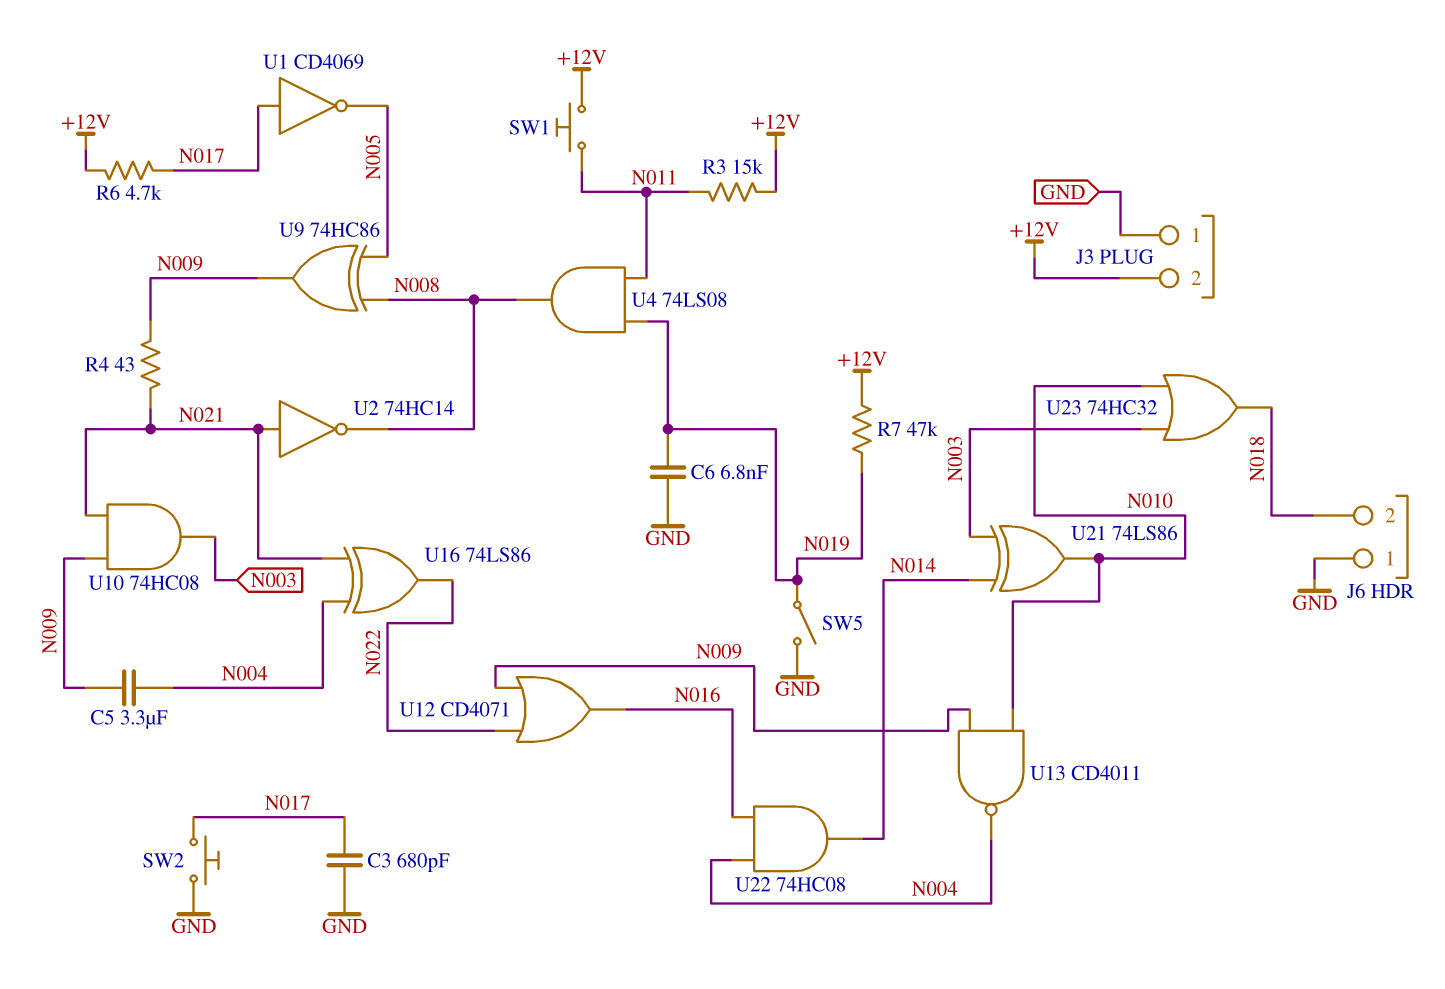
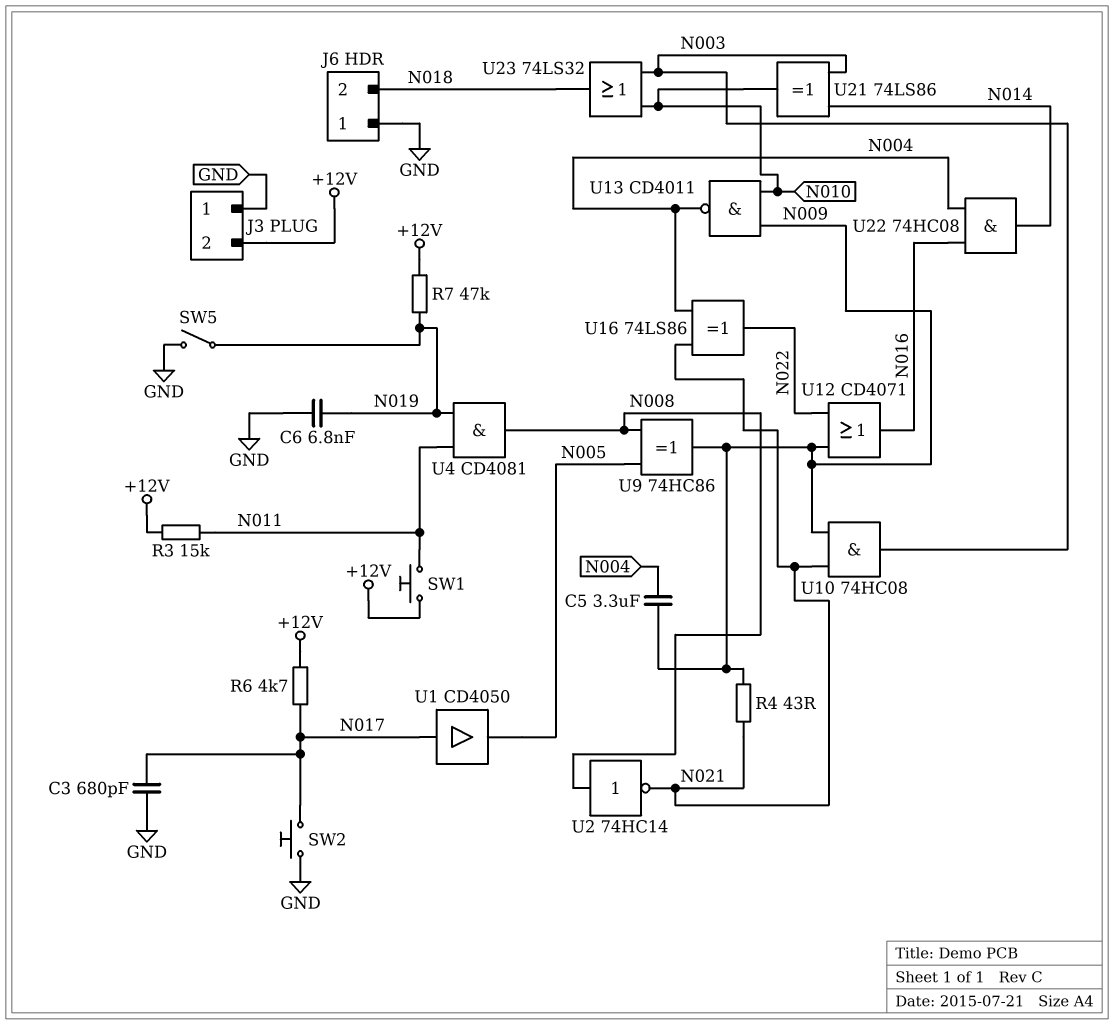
U1: NOT CD4069 (in N017, out N005) -> buffer CD4050 (in N017, out N005)
U2: NOT 74HC14 (in N021, out N008) -> NOT 74HC14 (in N008, out N021)
U4: AND 74LS08 (in N011, in N019, out N008) -> AND CD4081 (in N011, in N019, out N008)
U23: OR 74HC32 (in N003, in N010, out N018) -> OR 74LS32 (in N003, in N010, out N018)

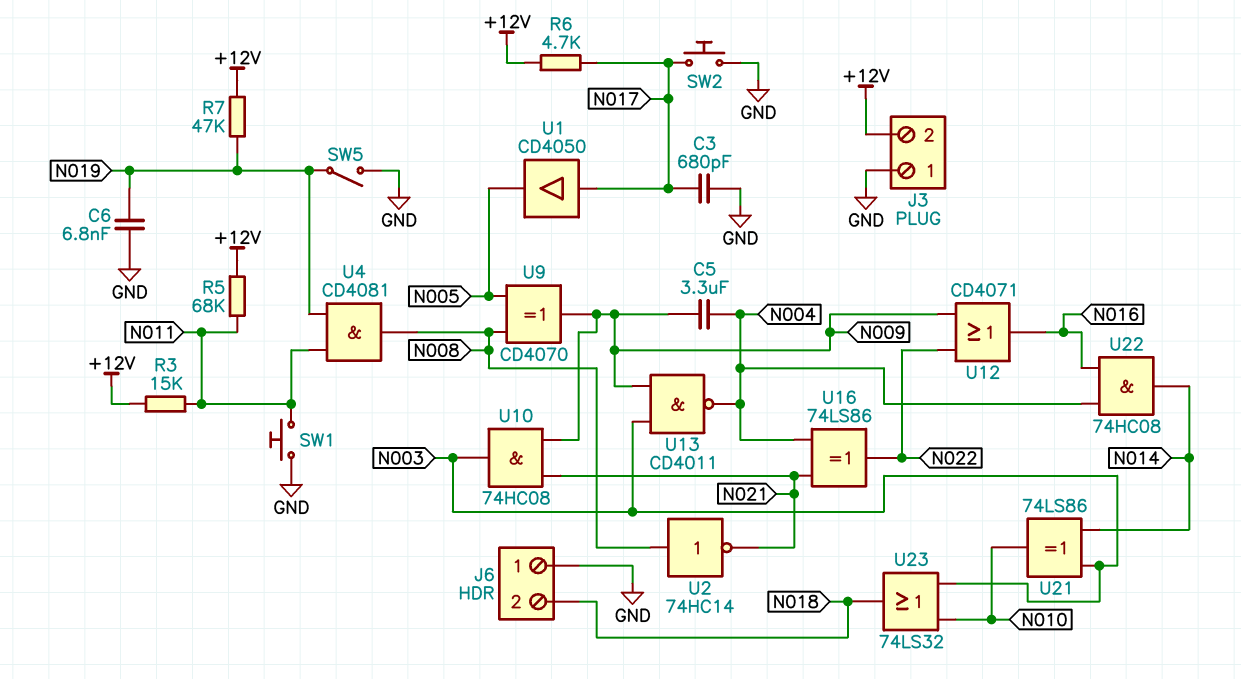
R4: 43 (N009, N021) -> none
R5: none -> 68k (+12V, N011)
SW1: button (+12V, N011) -> button (GND, N011)
U9: XOR 74HC86 (in N005, in N008, out N009) -> XOR CD4070 (in N005, in N008, out N009)
U13: NAND CD4011 (in N009, in N010, out N004) -> NAND CD4011 (in N003, in N009, out N004)

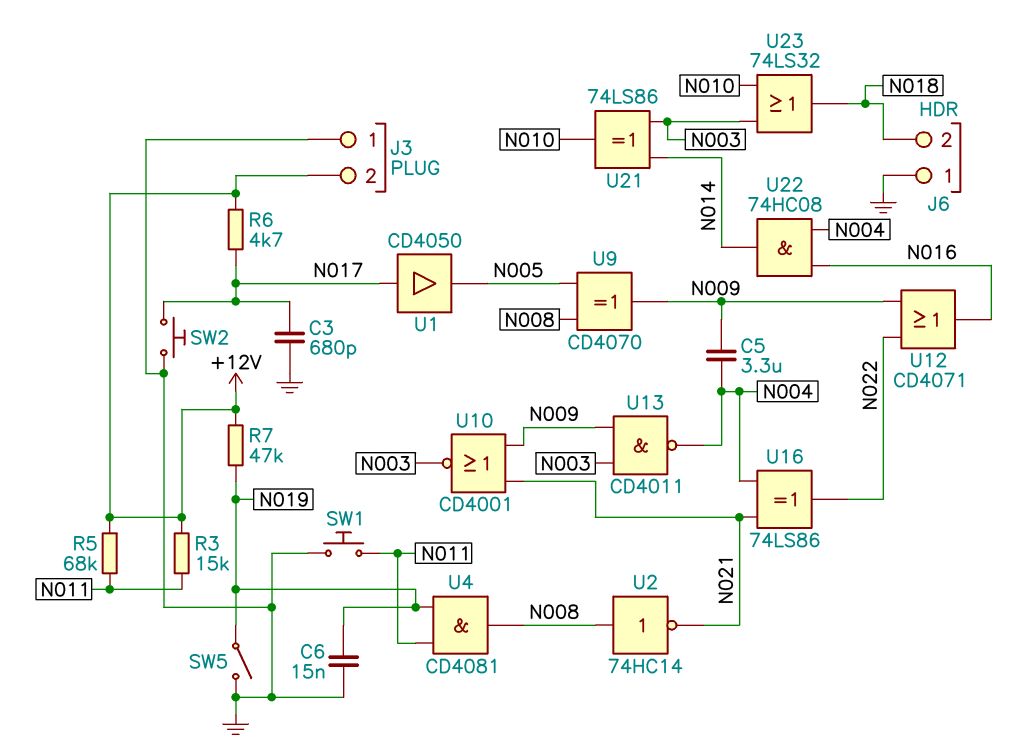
C6: 6.8nF (GND, N019) -> 15nF (GND, N019)
U10: AND 74HC08 (in N009, in N021, out N003) -> NOR CD4001 (in N009, in N021, out N003)

